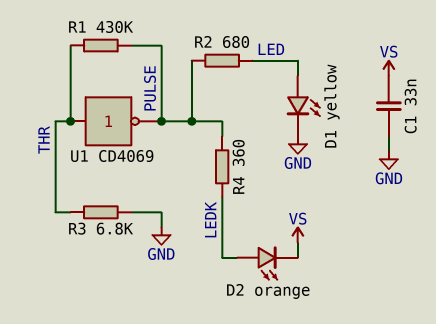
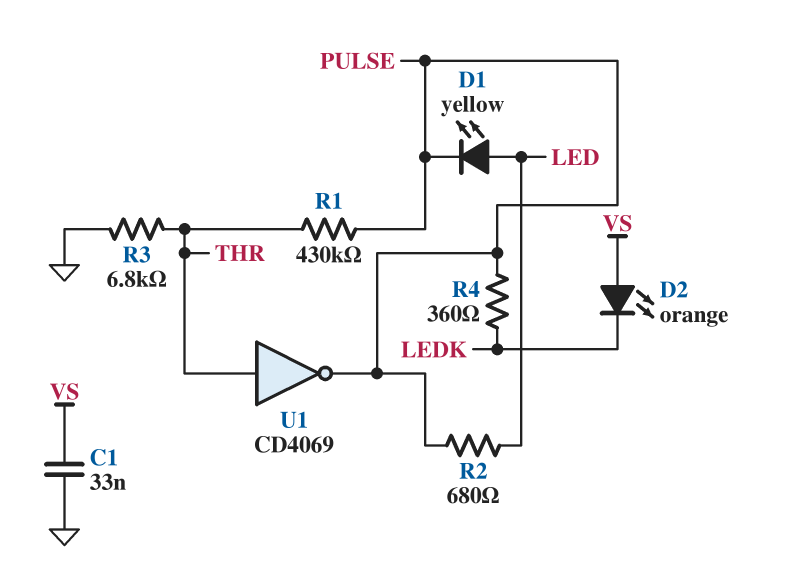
D1: LED yellow (A LED, K GND) -> LED yellow (A LED, K PULSE)
D2: LED orange (A LEDK, K VS) -> LED orange (A VS, K LEDK)

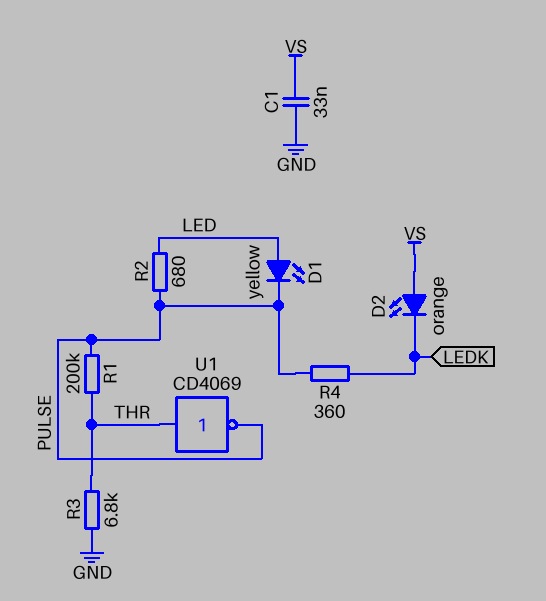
R1: 430k (PULSE, THR) -> 200k (PULSE, THR)

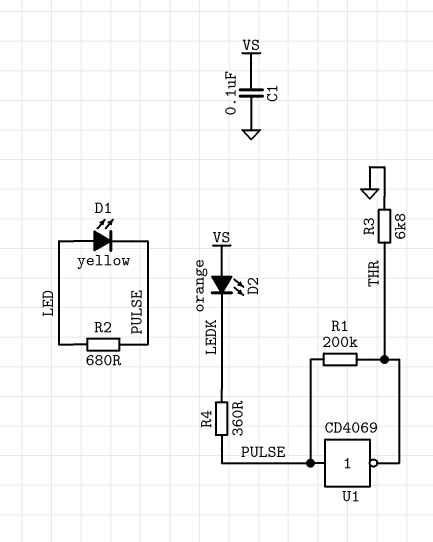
C1: 33nF (GND, VS) -> 100nF (GND, VS)
U1: NOT CD4069 (in THR, out PULSE) -> NOT CD4069 (in PULSE, out THR)

